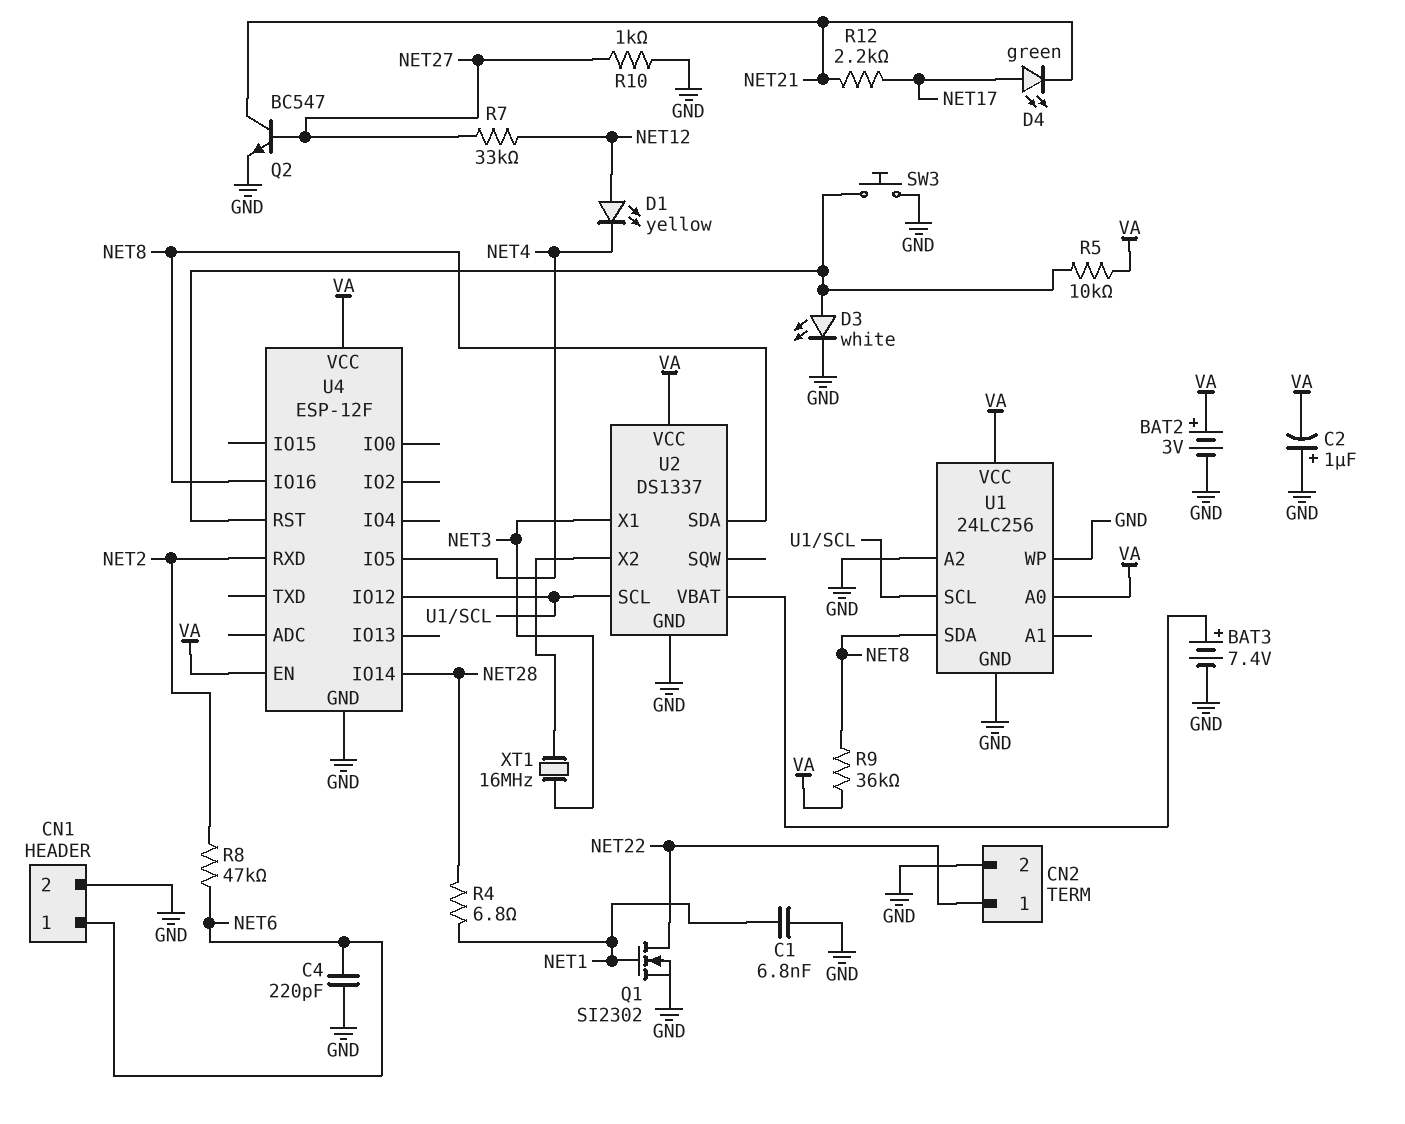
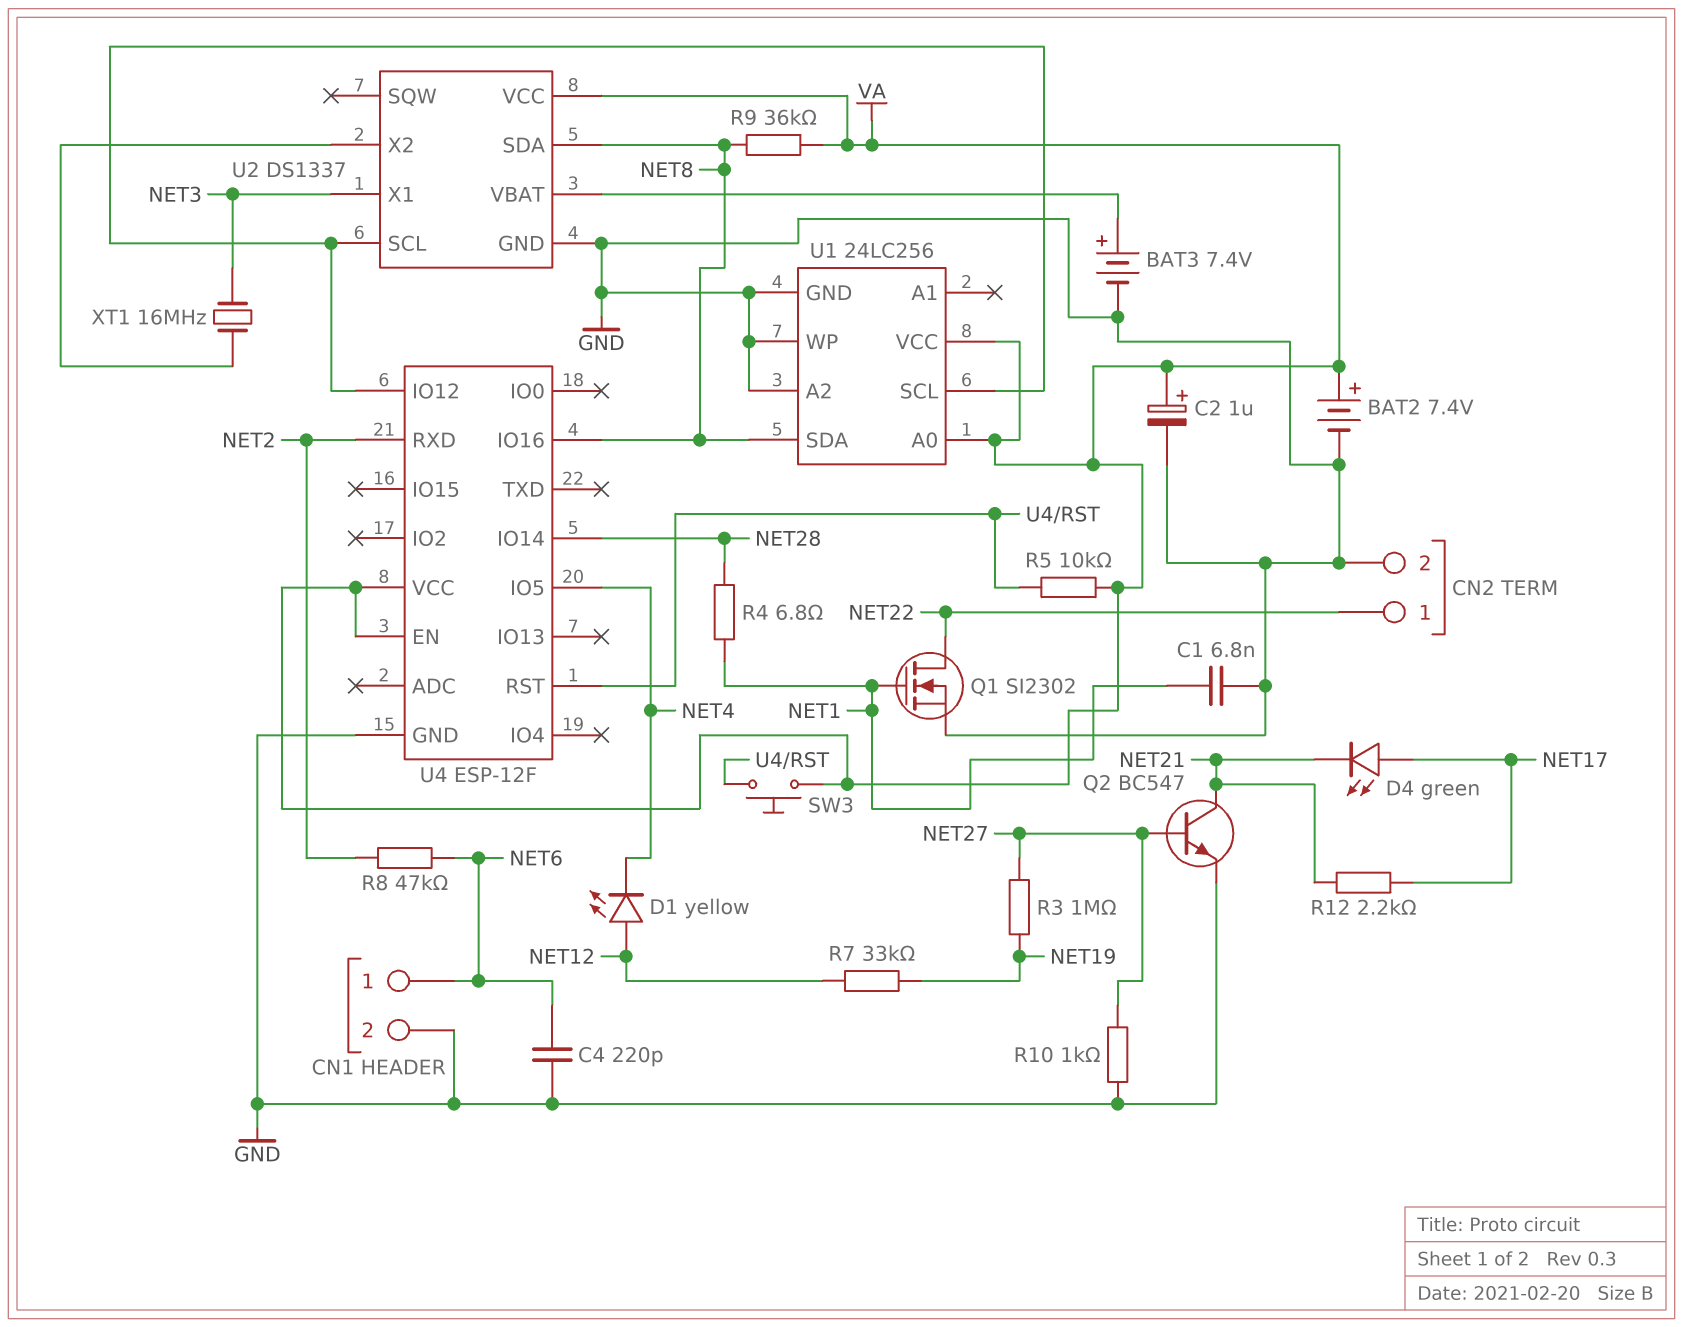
BAT2: 3V (plus VA, minus GND) -> 7.4V (plus VA, minus GND)
C2: 1uF (plus GND, minus VA) -> 1uF (plus VA, minus GND)
D3: LED white (A U4/RST, K GND) -> none
R3: none -> 1M (NET19, NET27)
R7: 33k (NET12, NET27) -> 33k (NET12, NET19)
SW3: button (GND, U4/RST) -> button (U4/RST, VA)

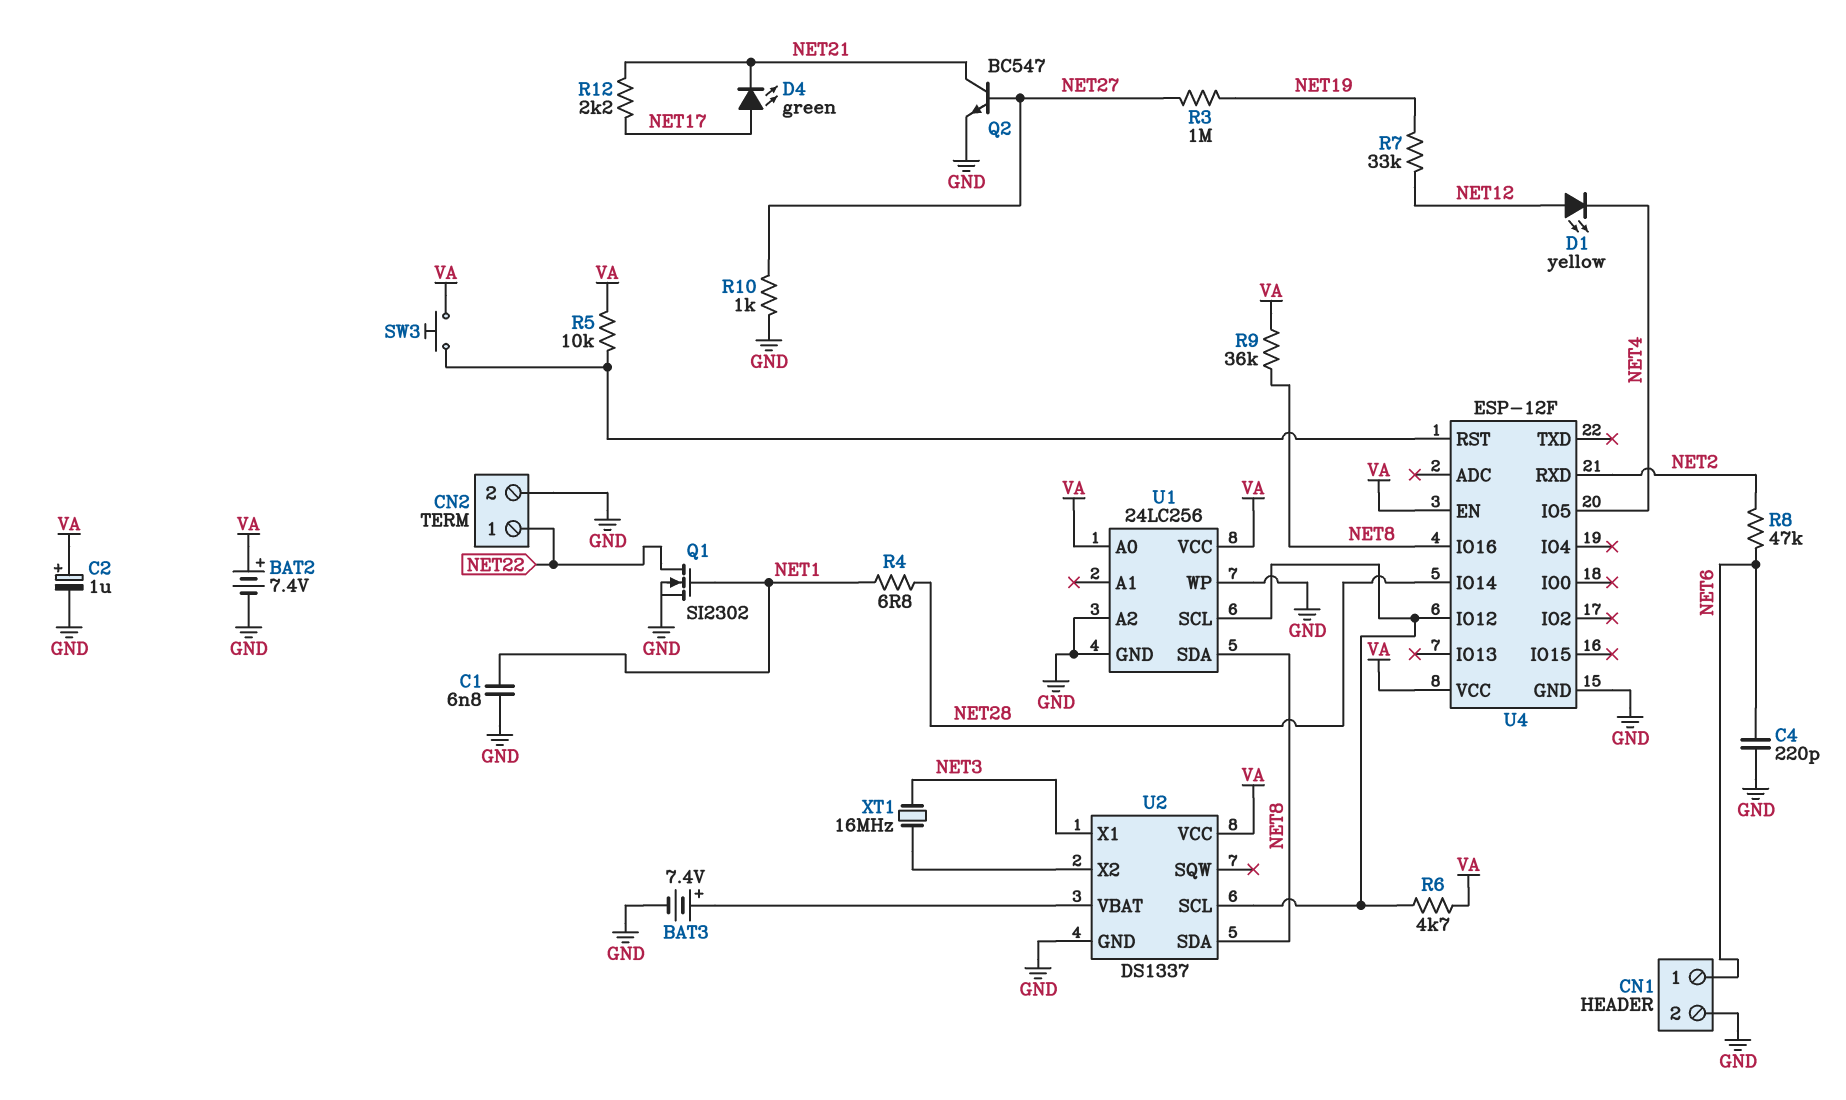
R6: none -> 4.7k (U1/SCL, VA)

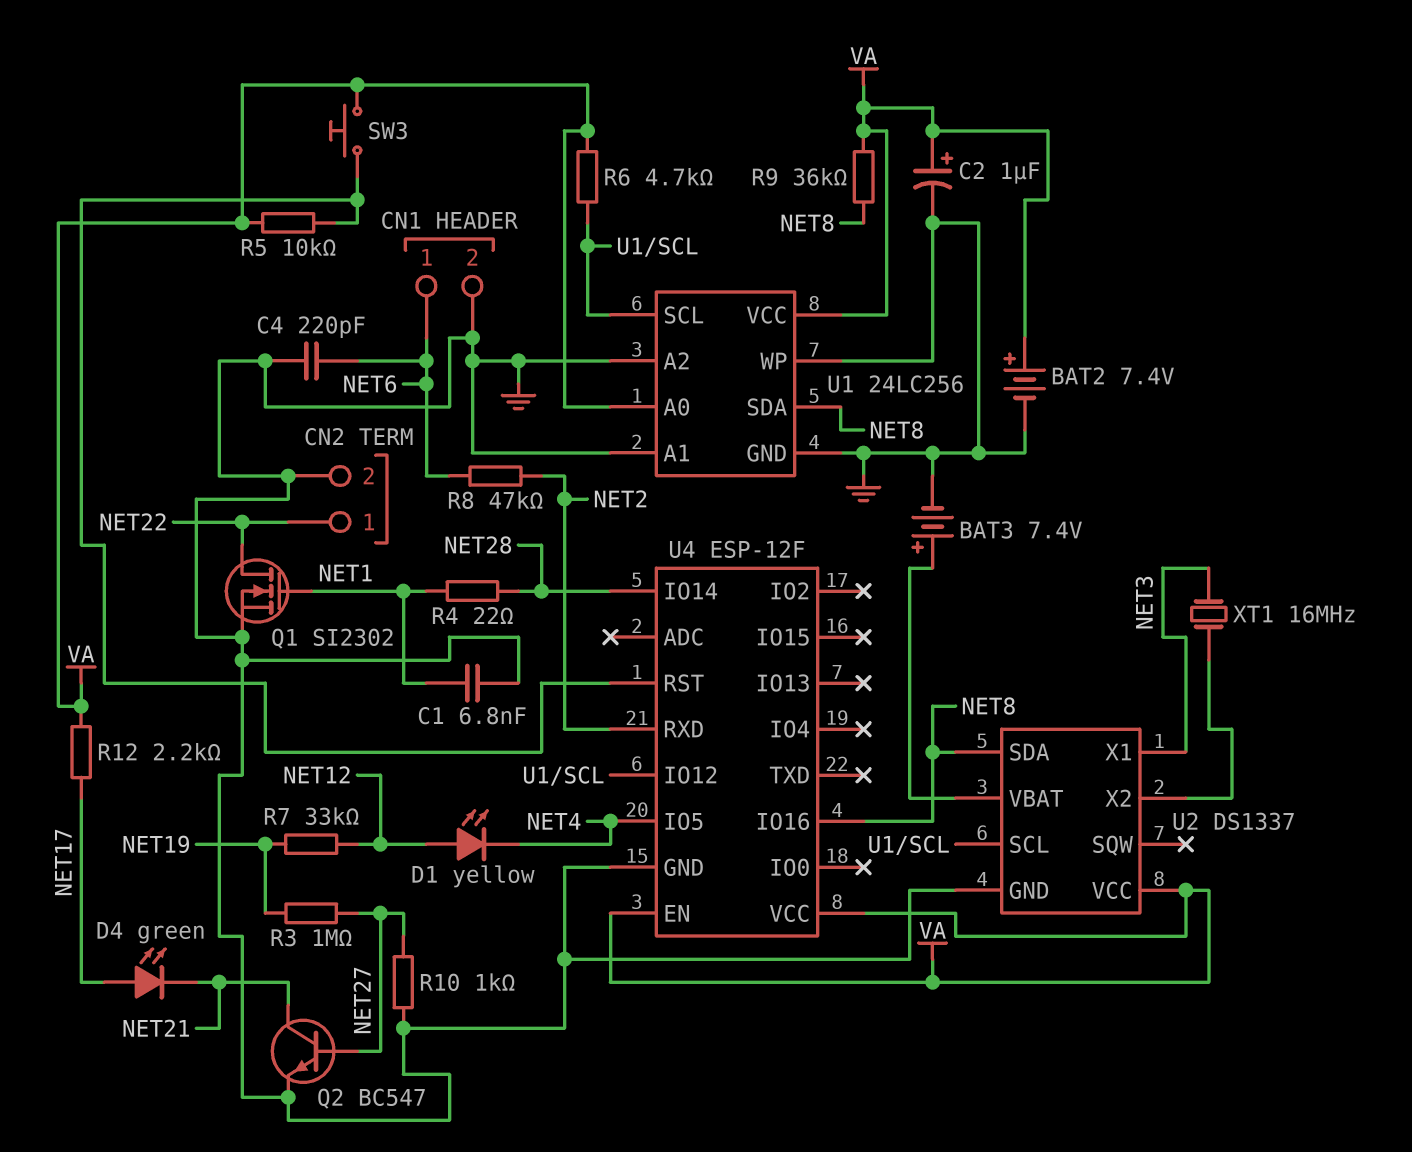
R4: 6.8 (NET1, NET28) -> 22 (NET1, NET28)
R12: 2.2k (NET17, NET21) -> 2.2k (NET17, VA)
U1 pin A1: none -> GND

